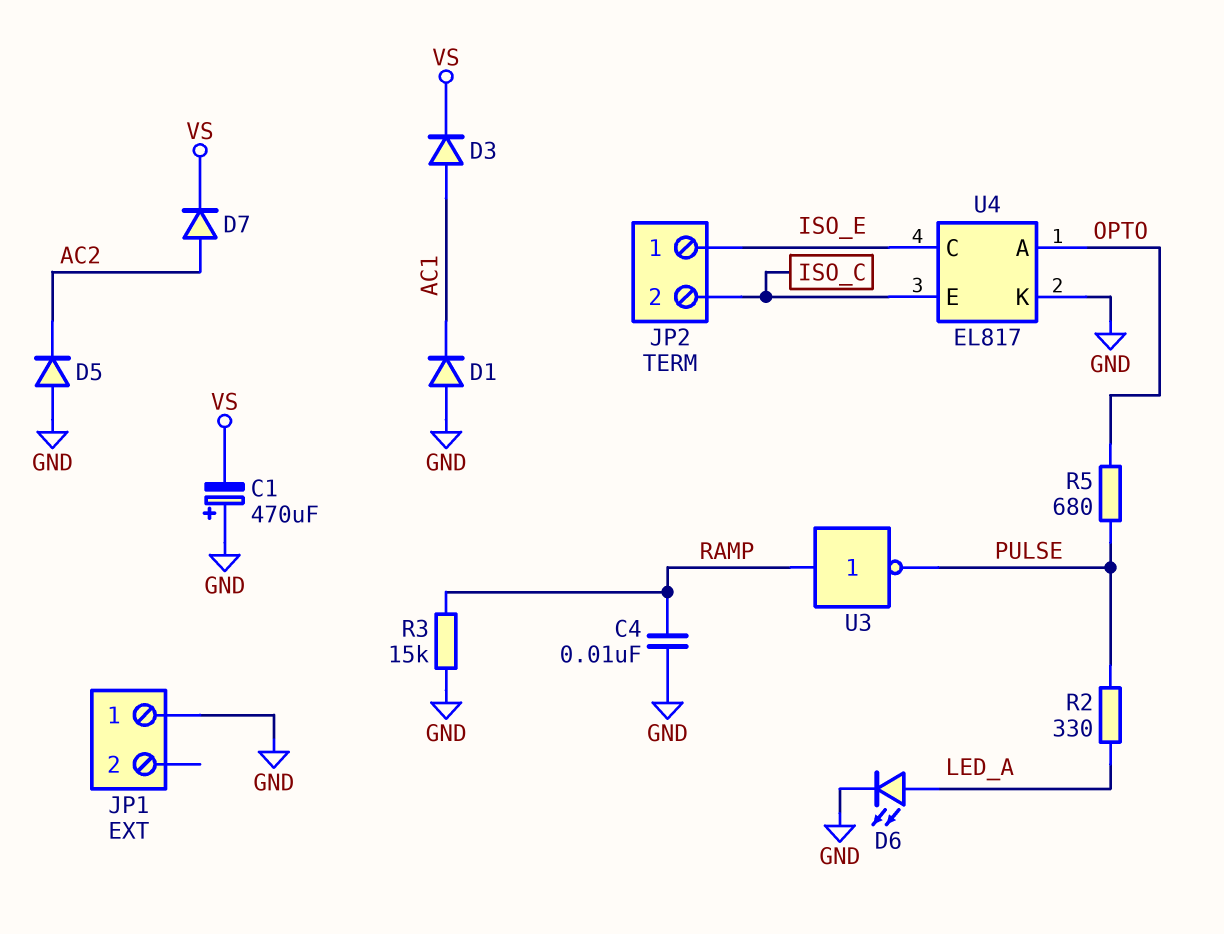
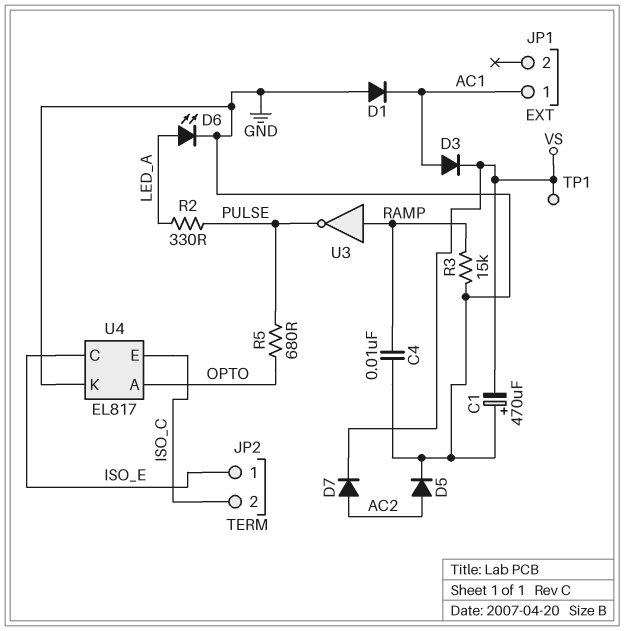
D5: diode (A GND, K AC2) -> diode (A AC2, K GND)
JP1 pin 1: GND -> AC1
TP1: none -> test point (VS)

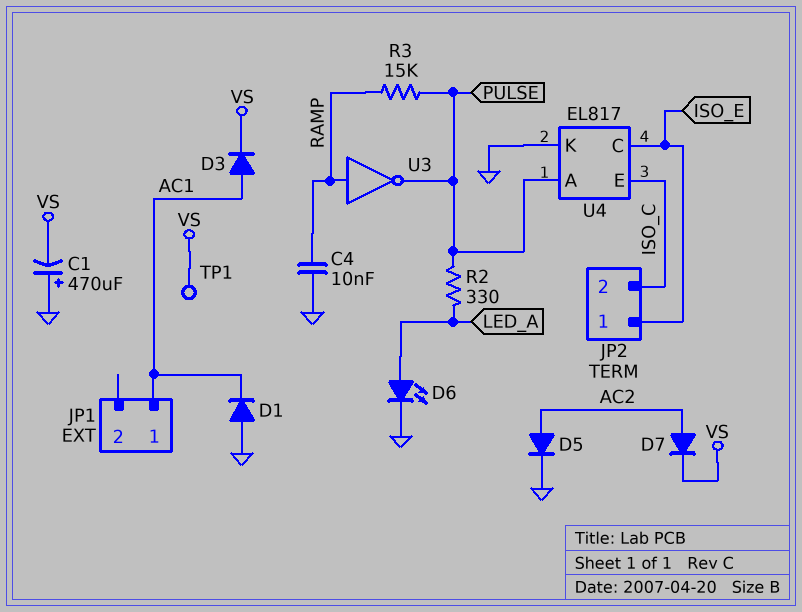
R3: 15k (GND, RAMP) -> 15k (PULSE, RAMP)
R5: 680 (OPTO, PULSE) -> none
U4 pin A: OPTO -> PULSE

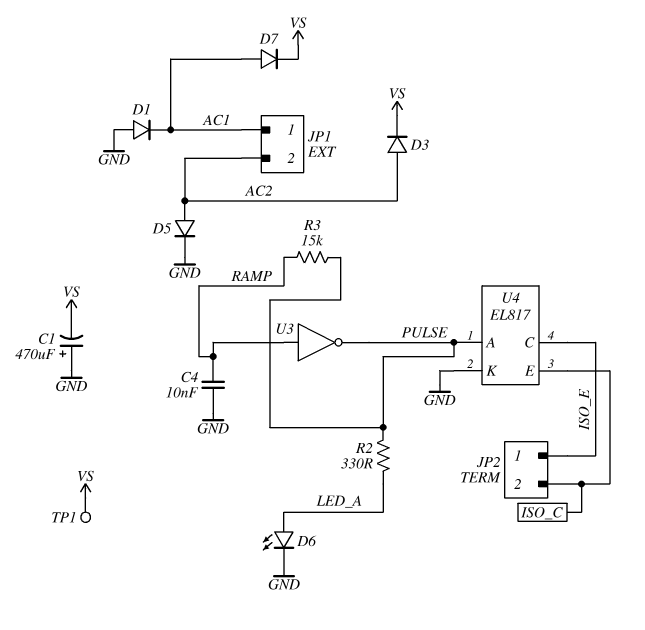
D3: diode (A AC1, K VS) -> diode (A AC2, K VS)
D7: diode (A AC2, K VS) -> diode (A AC1, K VS)
JP1 pin 2: none -> AC2

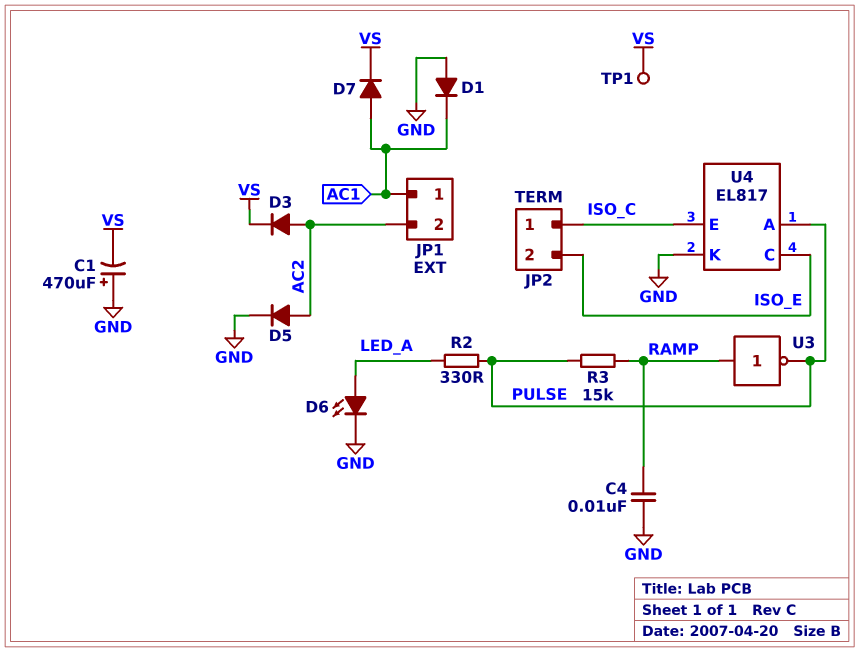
JP2 pin 1: ISO_E -> ISO_C
JP2 pin 2: ISO_C -> ISO_E

